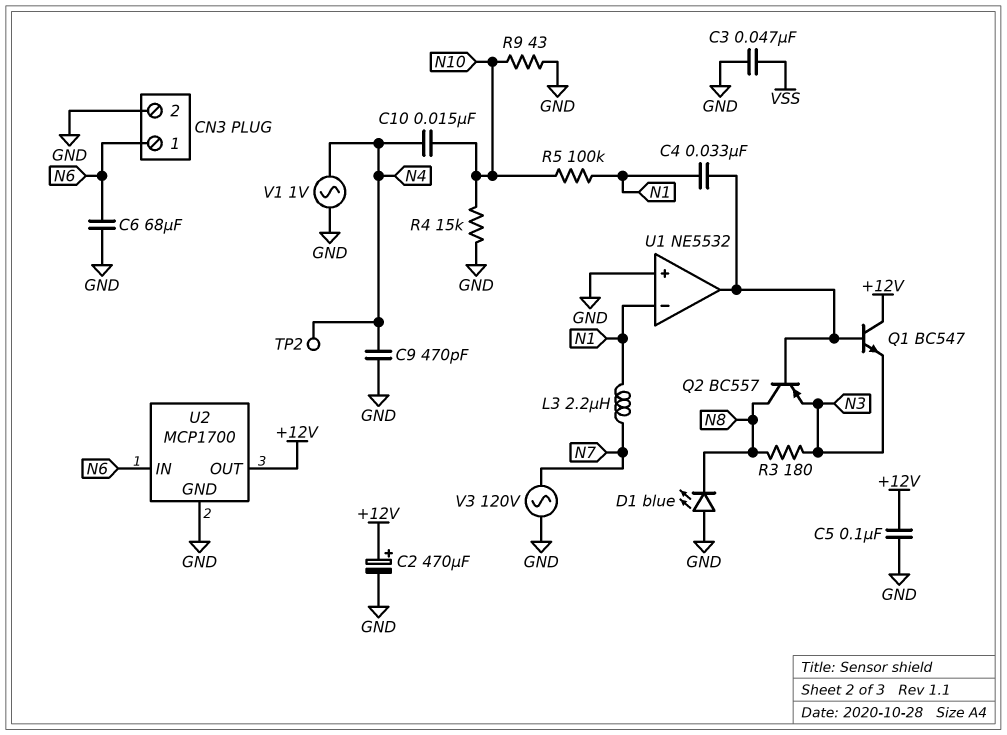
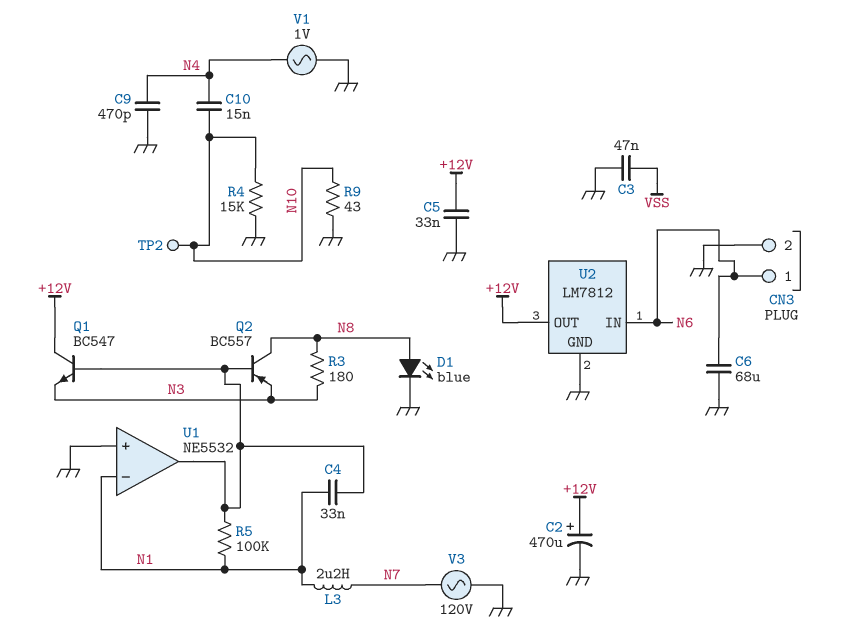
C5: 100nF (+12V, GND) -> 33nF (+12V, GND)
D1: LED blue (A GND, K N8) -> LED blue (A N8, K GND)
R5: 100k (N1, N10) -> 100k (N1, U1/out)
TP2: test point (N4) -> test point (N10)
U2: MCP1700 -> LM7812

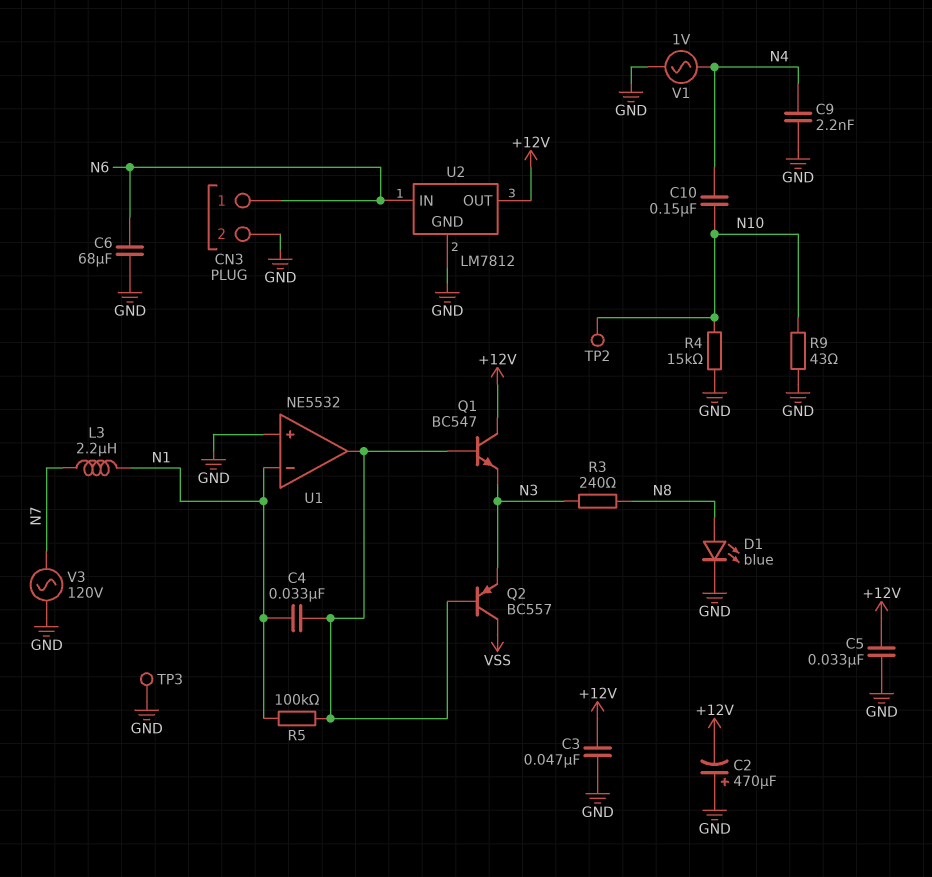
C2: 470uF (plus +12V, minus GND) -> 470uF (plus GND, minus +12V)
C3: 47nF (GND, VSS) -> 47nF (+12V, GND)
C9: 470pF (GND, N4) -> 2.2nF (GND, N4)
C10: 15nF (N4, N10) -> 150nF (N4, N10)
Q2: PNP BC557 (B U1/out, C N8, E N3) -> PNP BC557 (B U1/out, C VSS, E N3)
R3: 180 (N3, N8) -> 240 (N3, N8)
TP3: none -> test point (GND)

